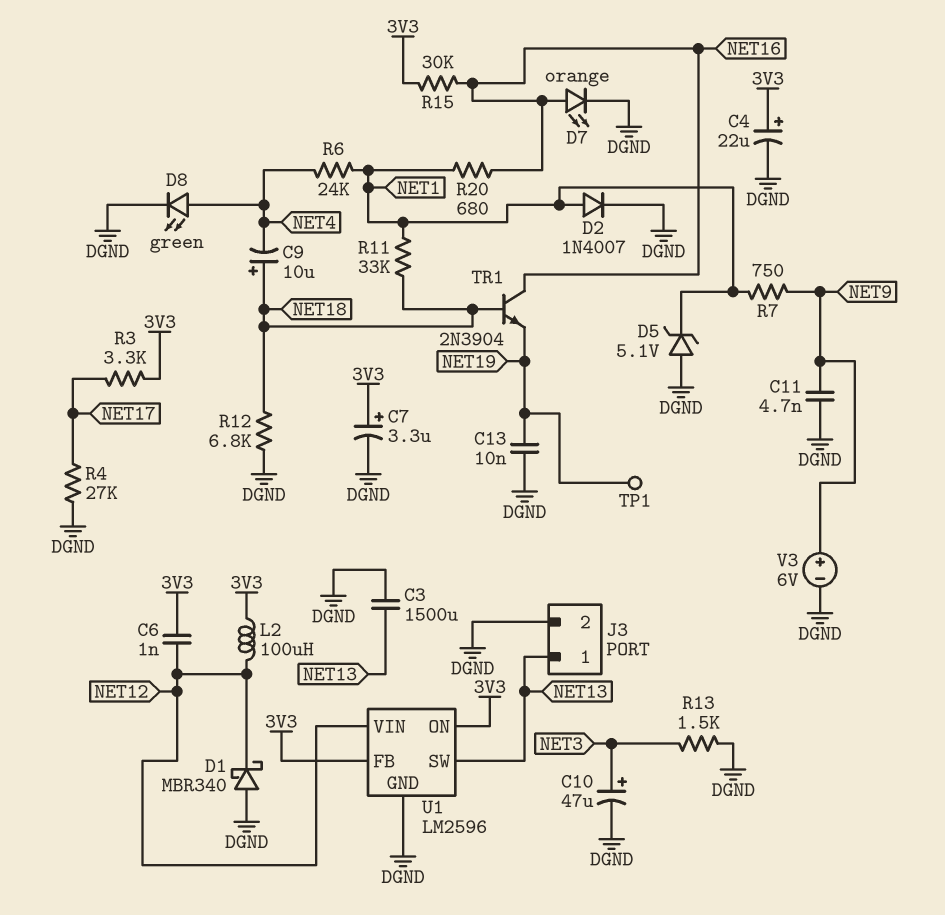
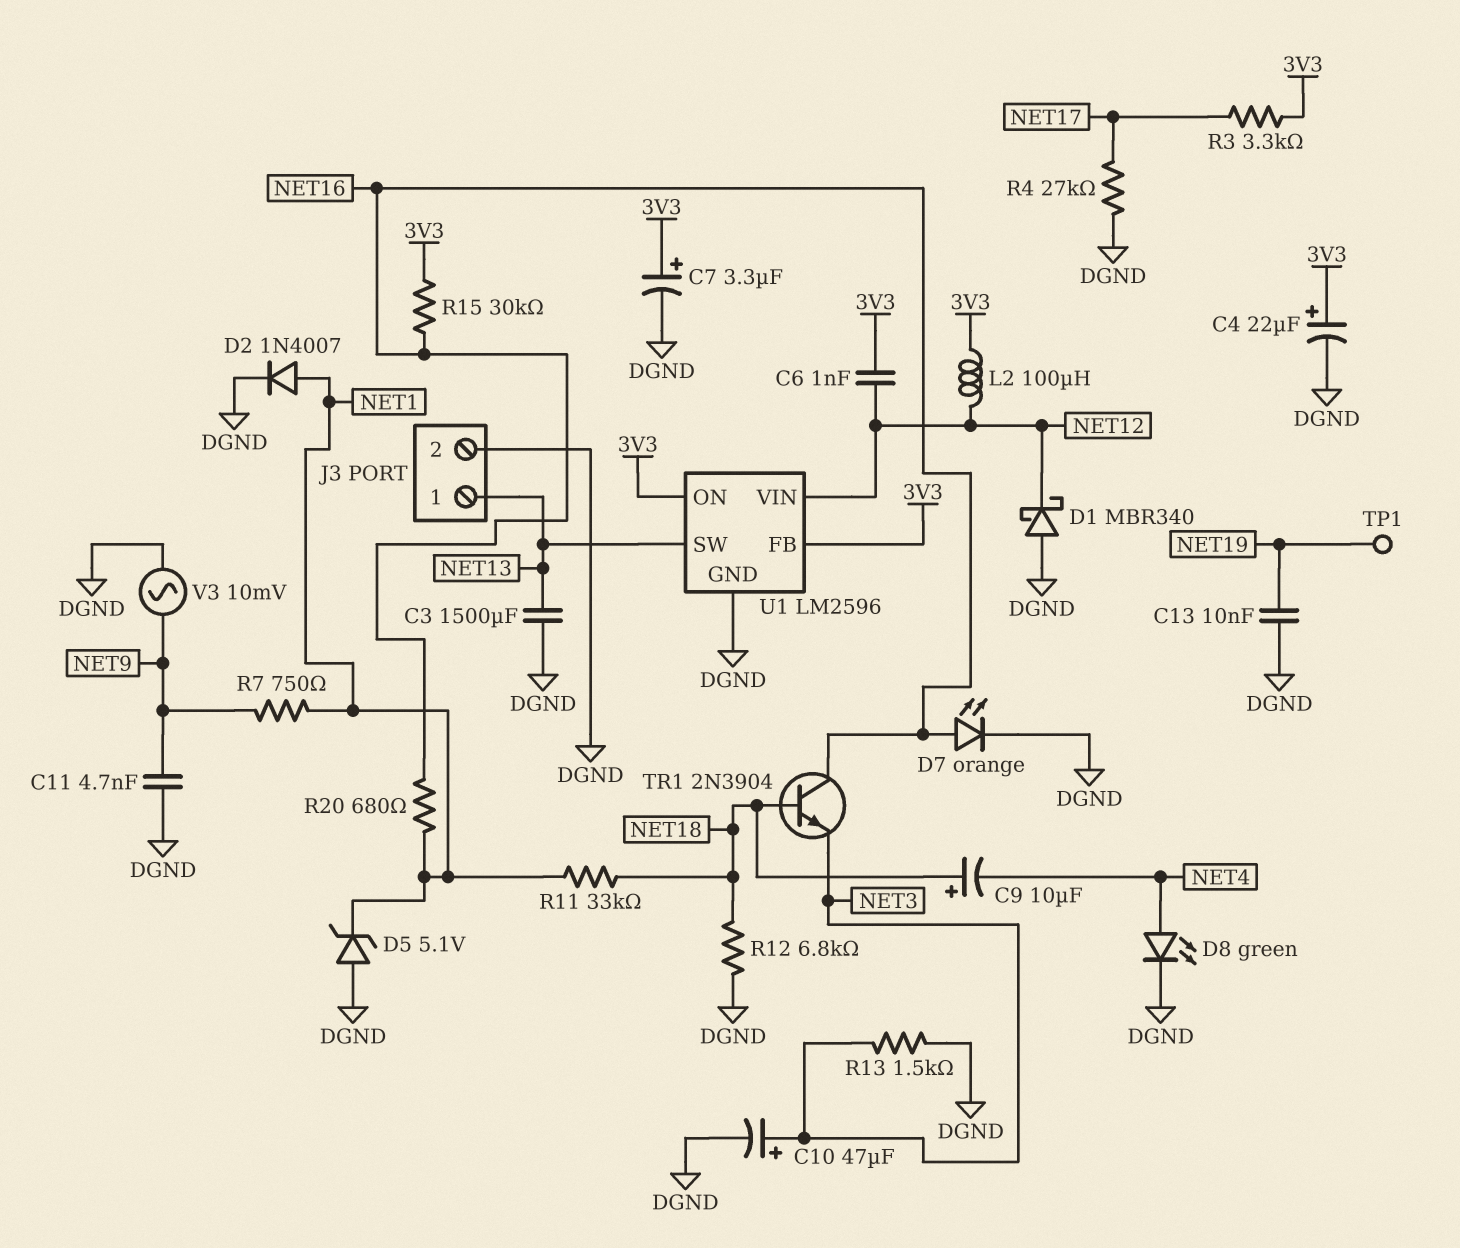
R6: 24k (NET1, NET4) -> none
TR1: NPN 2N3904 (B NET18, C NET16, E NET19) -> NPN 2N3904 (B NET18, C NET16, E NET3)
V3: 6V (plus NET9, minus DGND) -> AC 10mV (DGND, NET9)

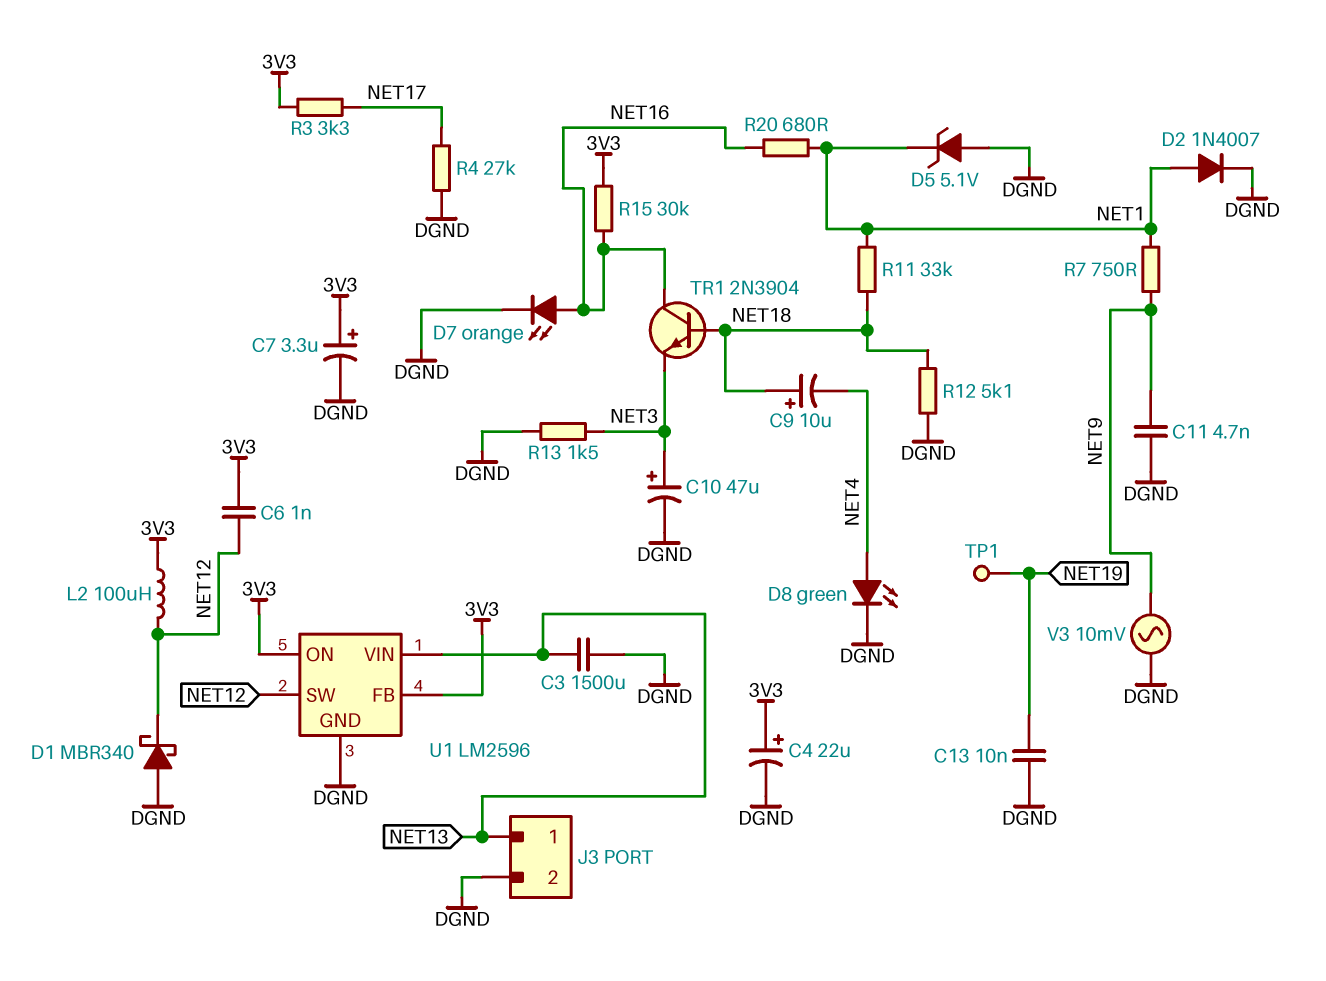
R12: 6.8k (DGND, NET18) -> 5.1k (DGND, NET18)
U1 pin SW: NET13 -> NET12
U1 pin VIN: NET12 -> NET13

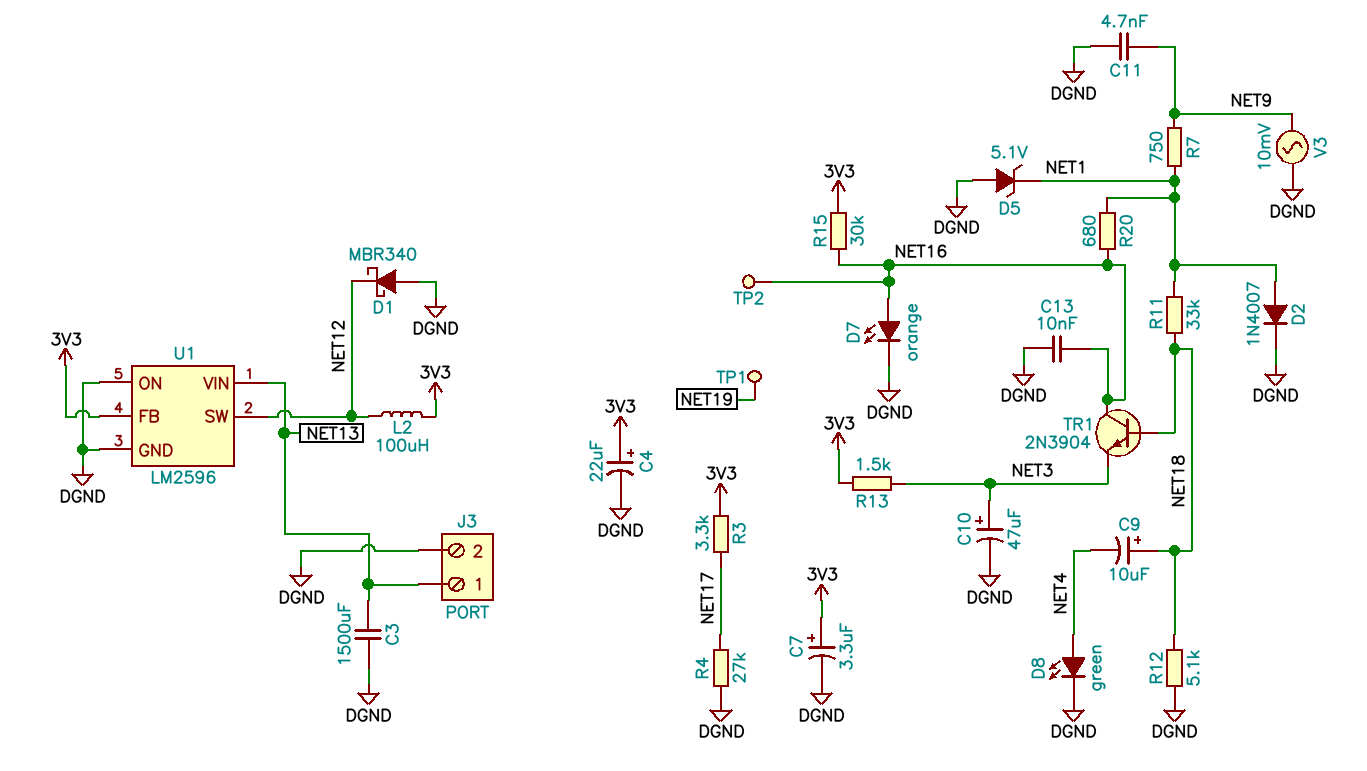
C6: 1nF (3V3, NET12) -> none
C13: 10nF (DGND, NET19) -> 10nF (DGND, NET16)
R13: 1.5k (DGND, NET3) -> 1.5k (3V3, NET3)
TP2: none -> test point (NET16)
U1 pin ON: 3V3 -> DGND

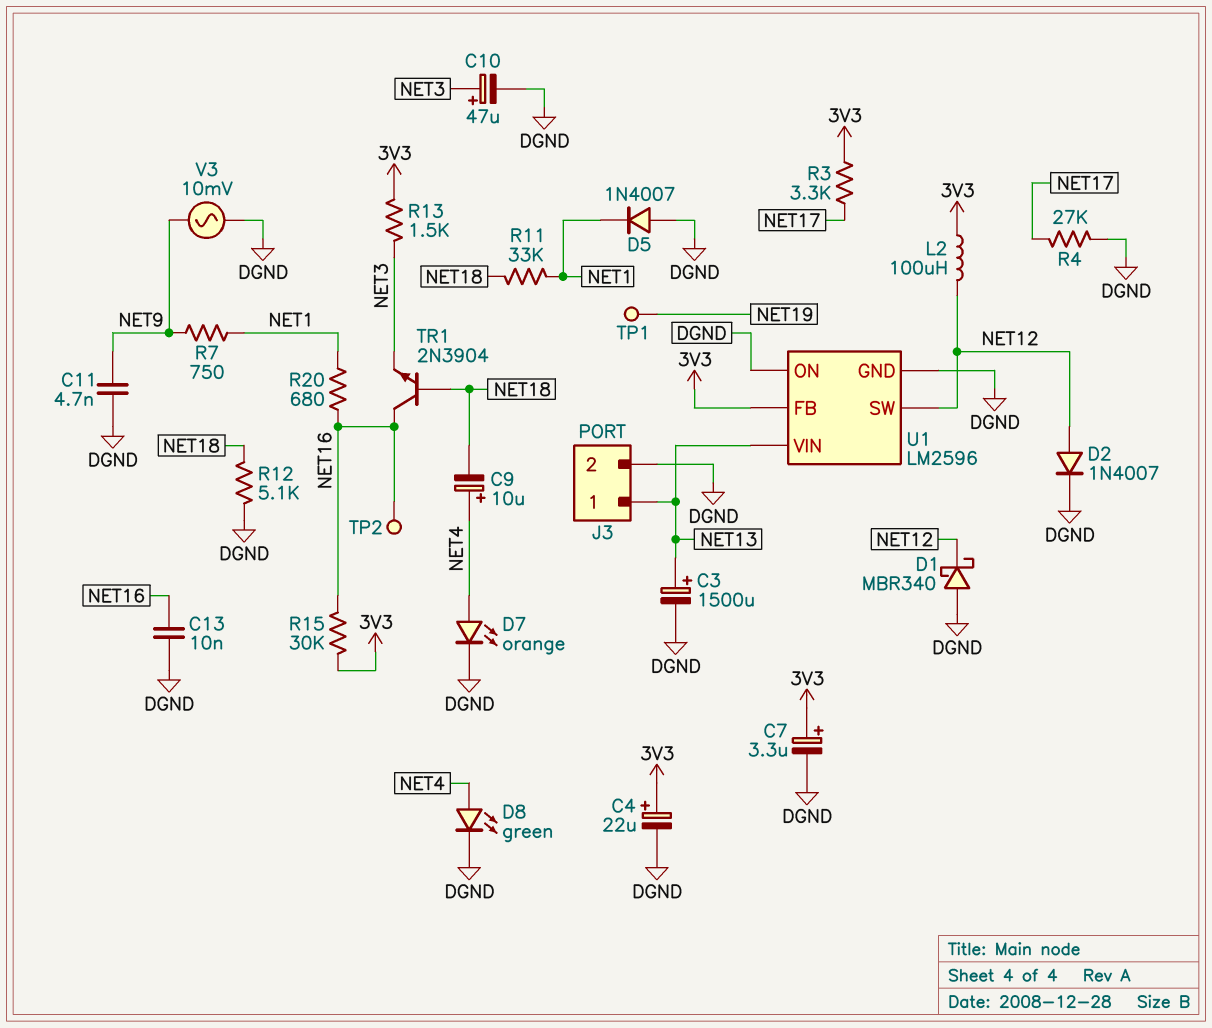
C3: 1500uF (DGND, NET13) -> 1500uF (plus NET13, minus DGND)
C9: 10uF (plus NET18, minus NET4) -> 10uF (plus NET4, minus NET18)
D2: diode 1N4007 (A NET1, K DGND) -> diode 1N4007 (A NET12, K DGND)
D5: zener 5.1V (A DGND, K NET1) -> diode 1N4007 (A DGND, K NET1)
D7: LED orange (A NET16, K DGND) -> LED orange (A NET4, K DGND)

